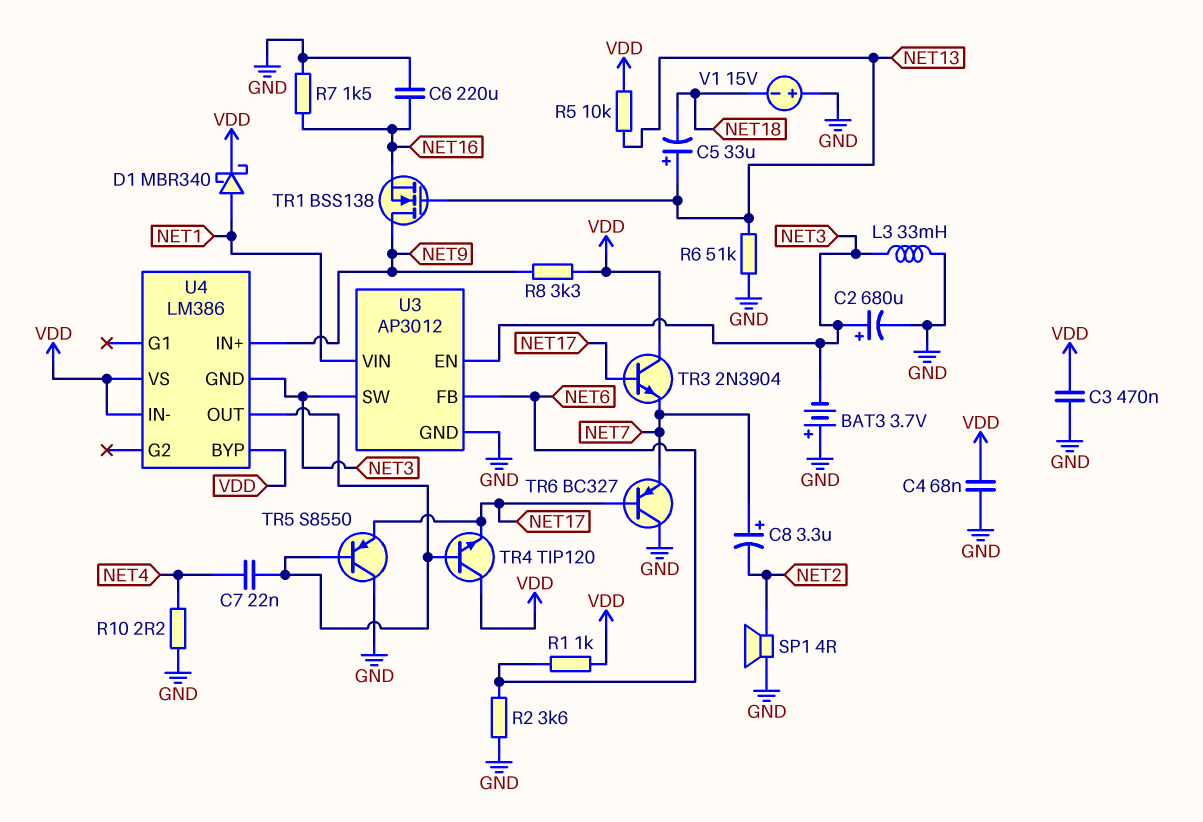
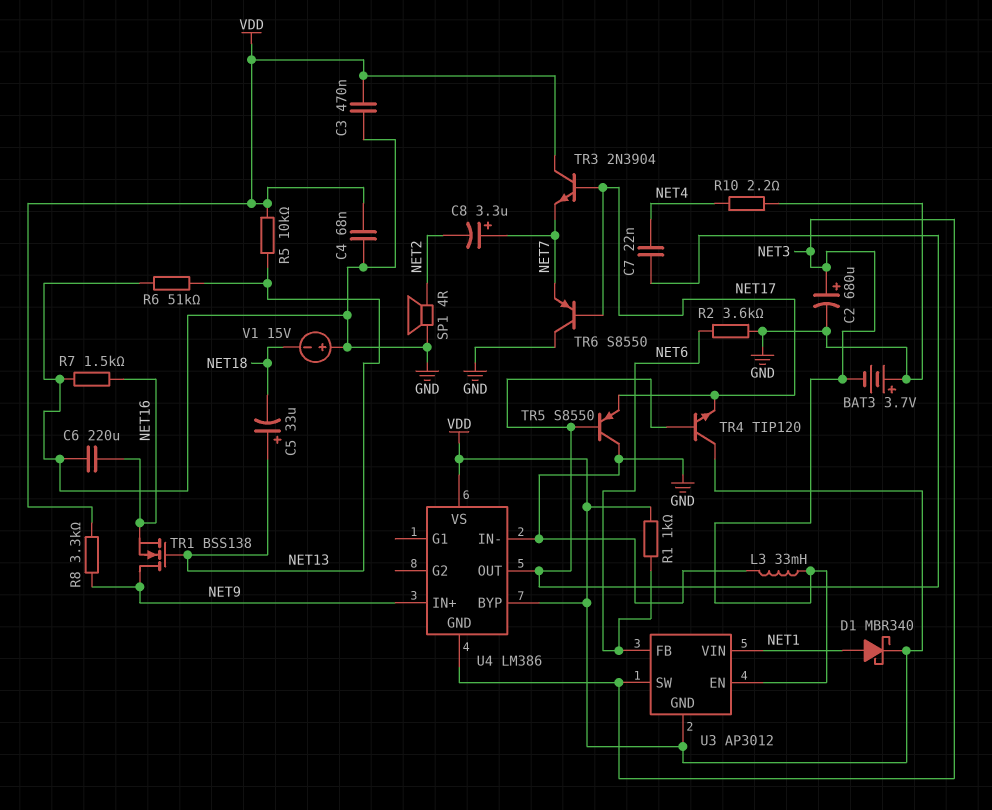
TR6: PNP BC327 (B NET17, C GND, E NET7) -> PNP S8550 (B NET17, C GND, E NET7)
U3 pin GND: GND -> VDD
U4 pin IN-: VDD -> GND

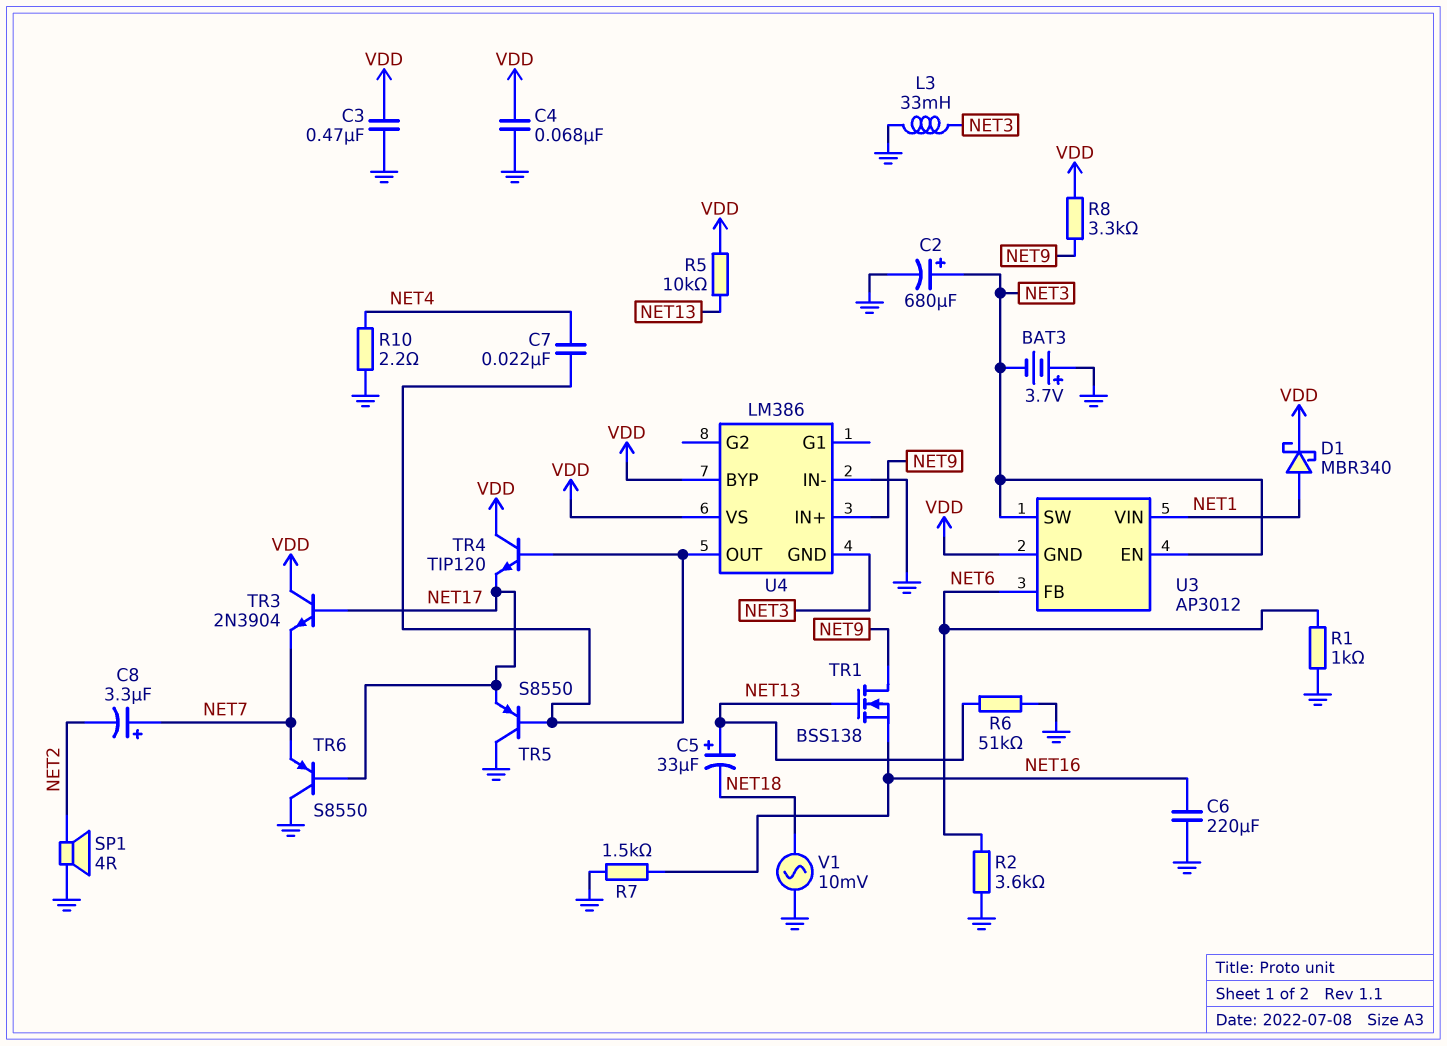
R1: 1k (NET6, VDD) -> 1k (GND, NET6)
V1: 15V (plus GND, minus NET18) -> AC 10mV (GND, NET18)

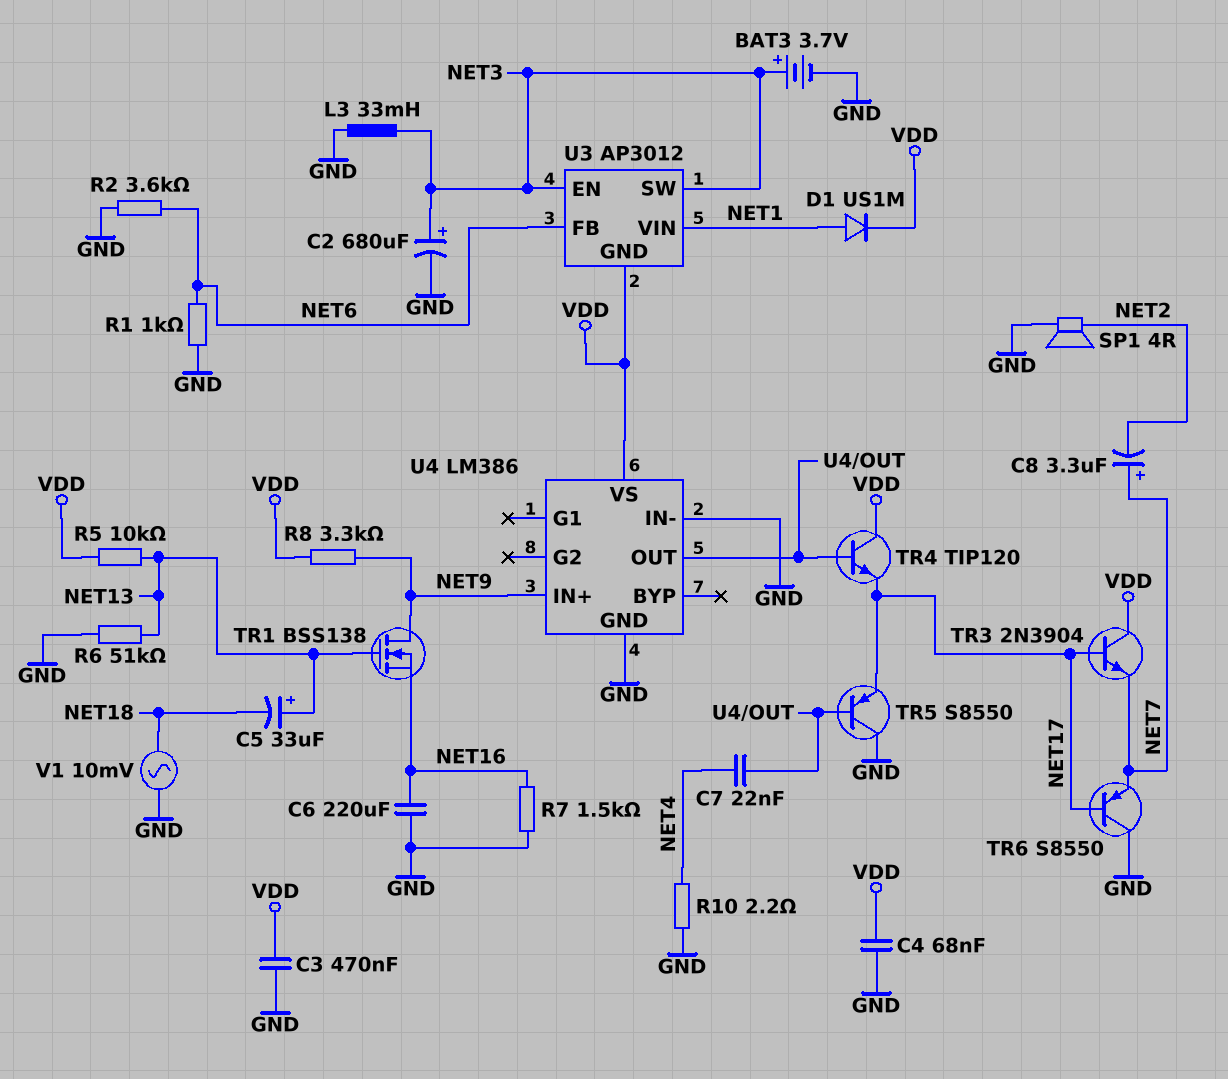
BAT3: 3.7V (plus GND, minus NET3) -> 3.7V (plus NET3, minus GND)
D1: schottky MBR340 (A NET1, K VDD) -> diode US1M (A NET1, K VDD)
U4 pin BYP: VDD -> none
U4 pin GND: NET3 -> GND

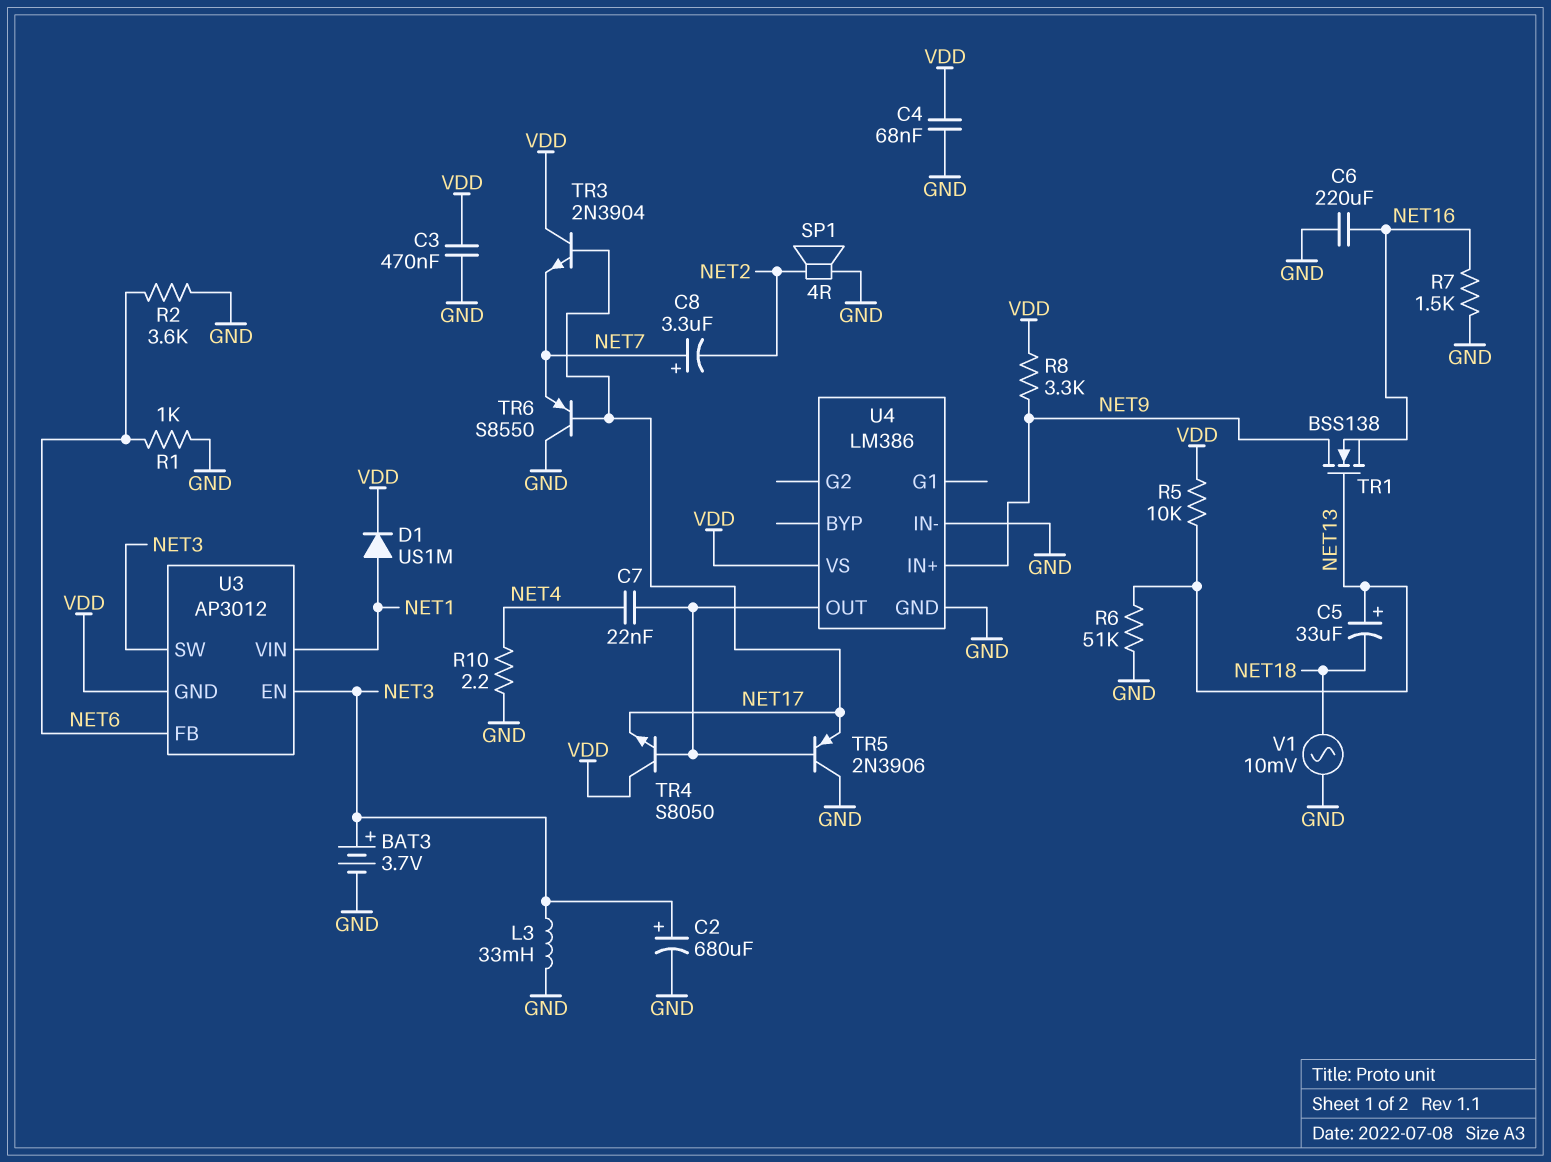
TR4: NPN TIP120 (B U4/OUT, C VDD, E NET17) -> NPN S8050 (B U4/OUT, C VDD, E NET17)
TR5: PNP S8550 (B U4/OUT, C GND, E NET17) -> PNP 2N3906 (B U4/OUT, C GND, E NET17)

